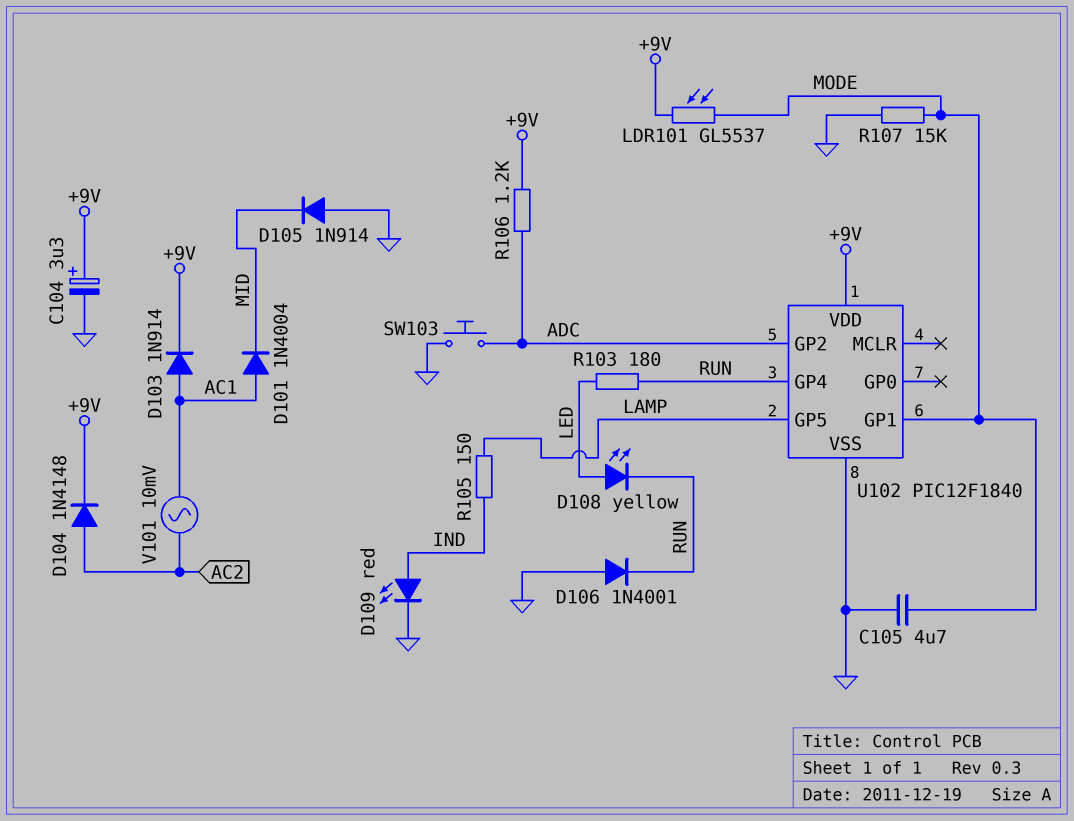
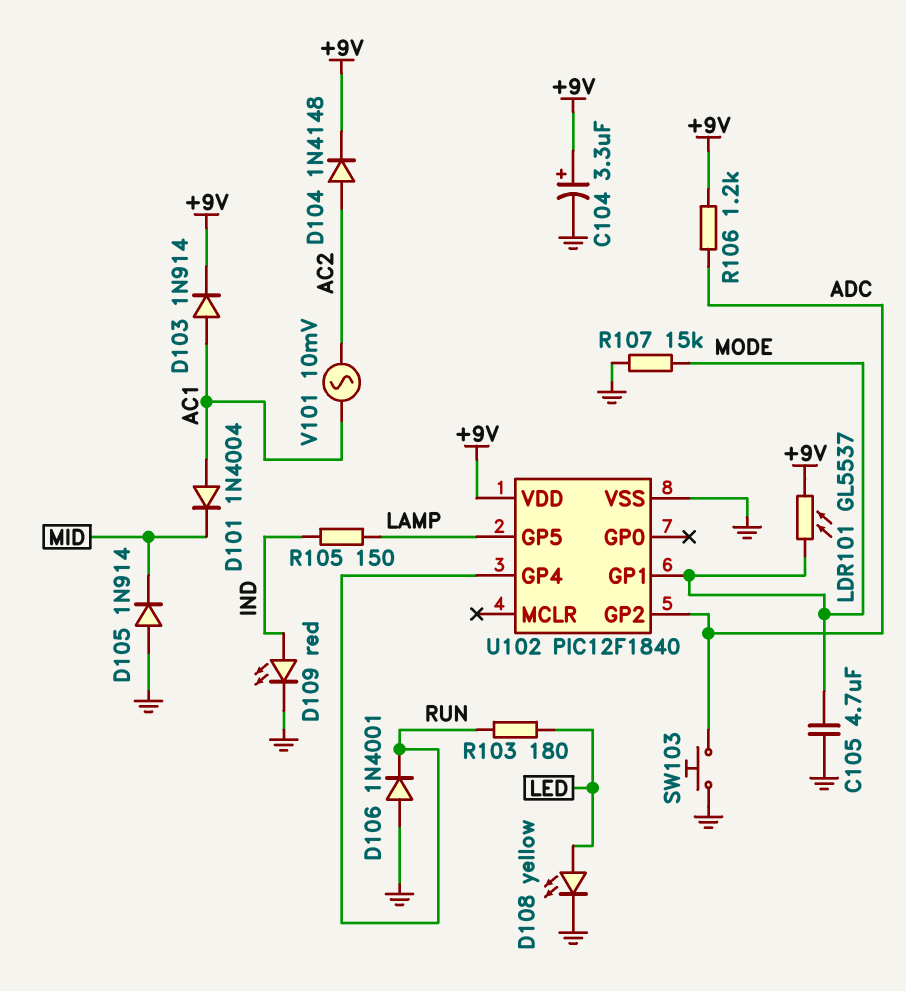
D108: LED yellow (A LED, K RUN) -> LED yellow (A LED, K GND)

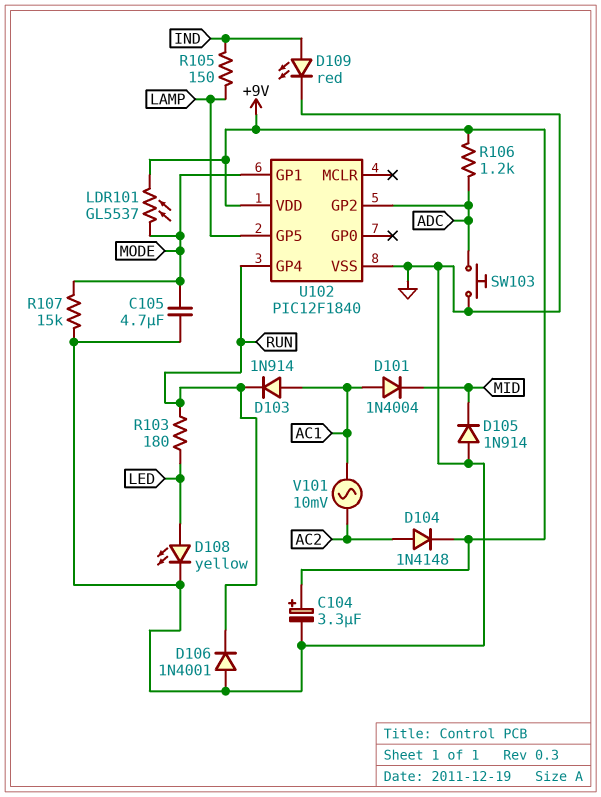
D103: diode 1N914 (A AC1, K +9V) -> diode 1N914 (A AC1, K RUN)

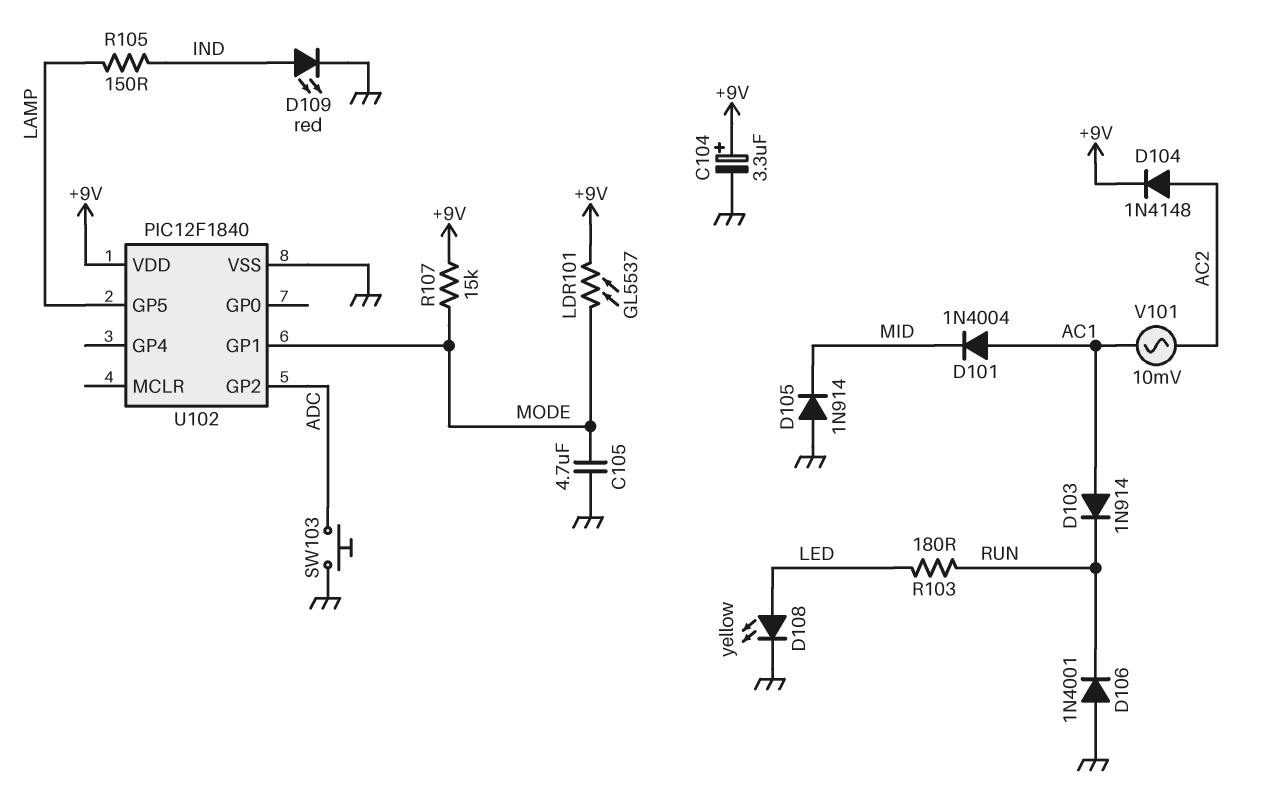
R106: 1.2k (+9V, ADC) -> none
R107: 15k (GND, MODE) -> 15k (+9V, MODE)
U102 pin GP4: RUN -> none

